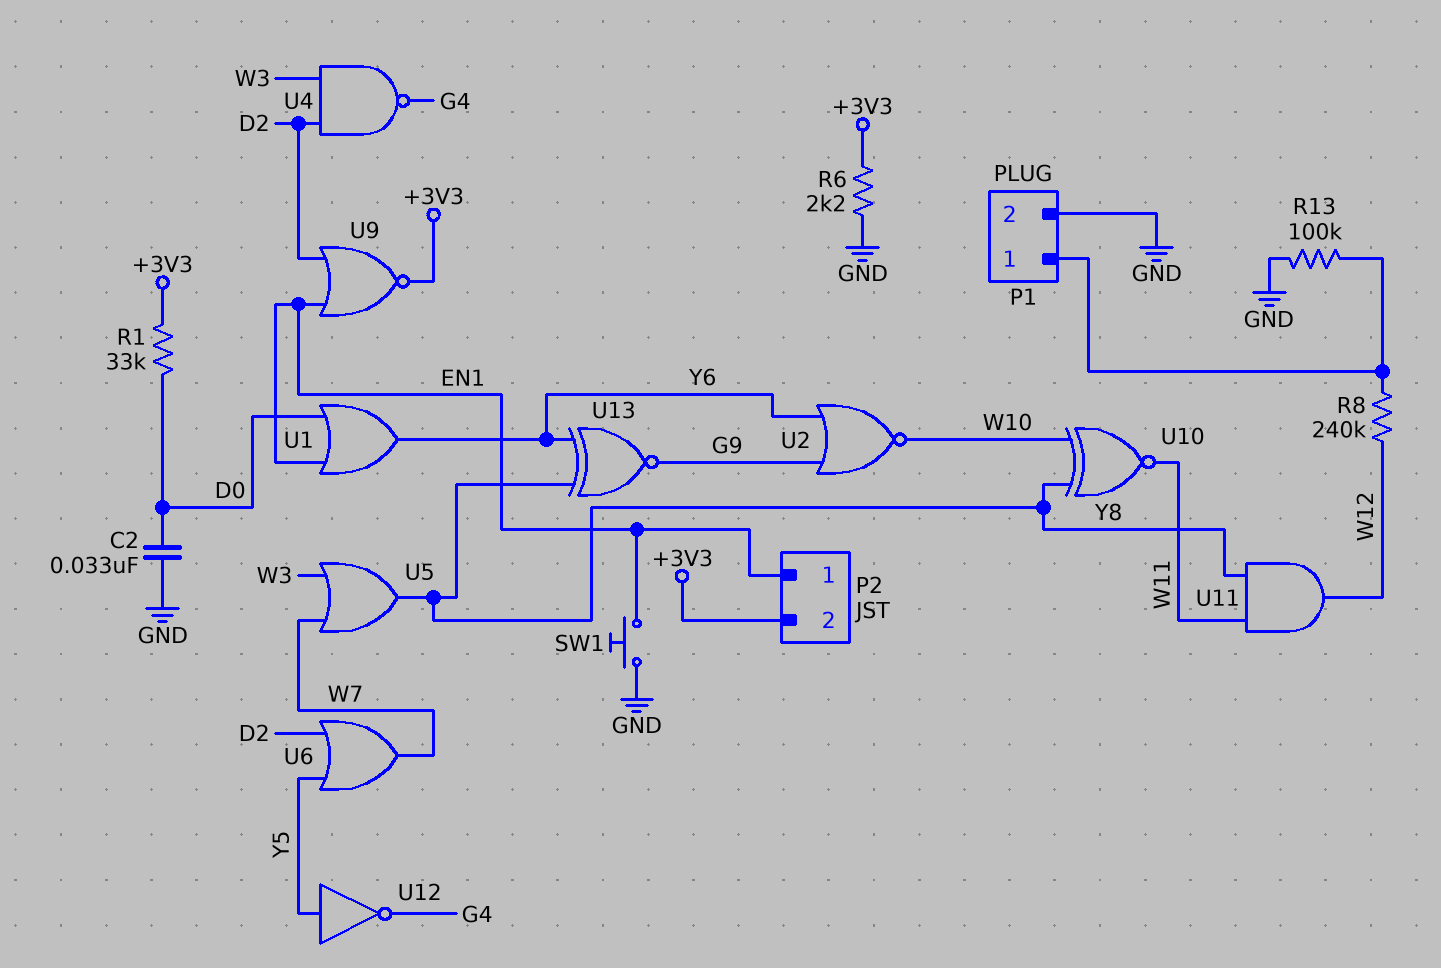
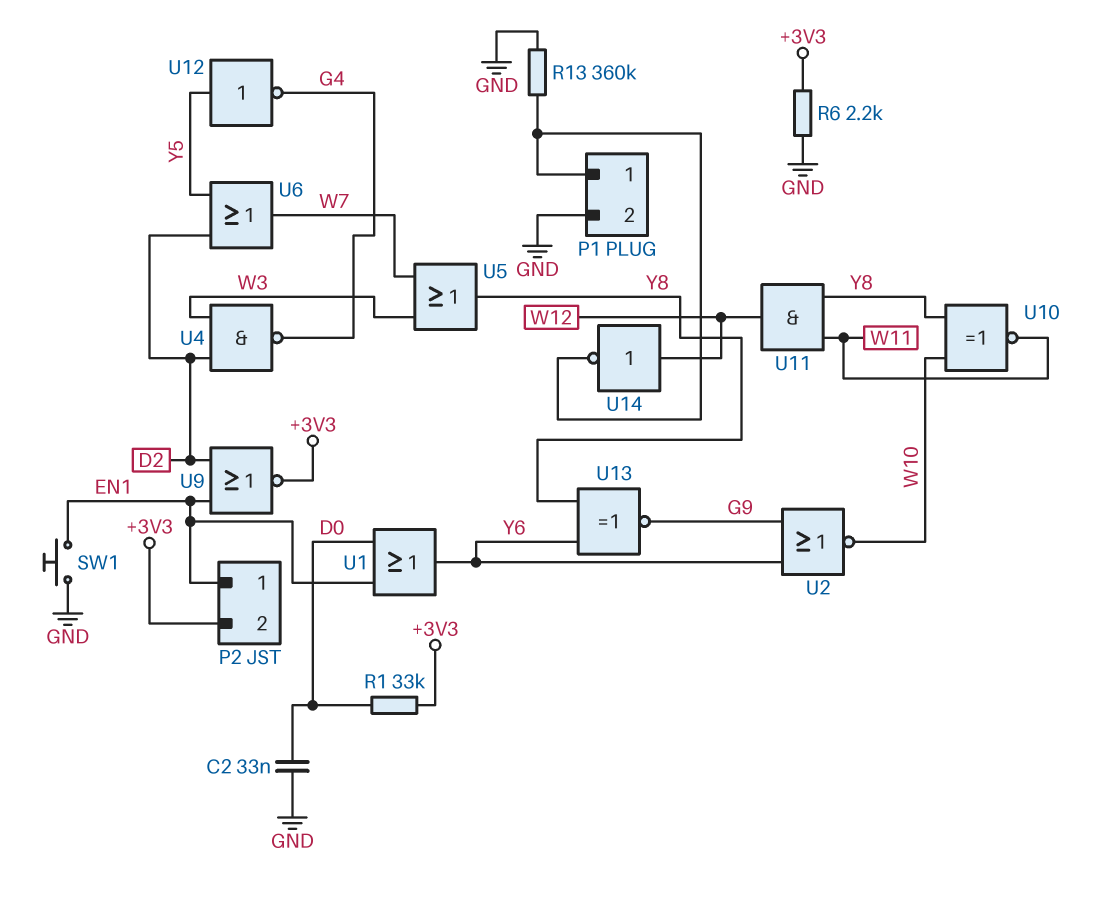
R8: 240k (P1/1, W12) -> none
R13: 100k (GND, P1/1) -> 360k (GND, P1/1)
U14: none -> NOT (in W12, out P1/1)

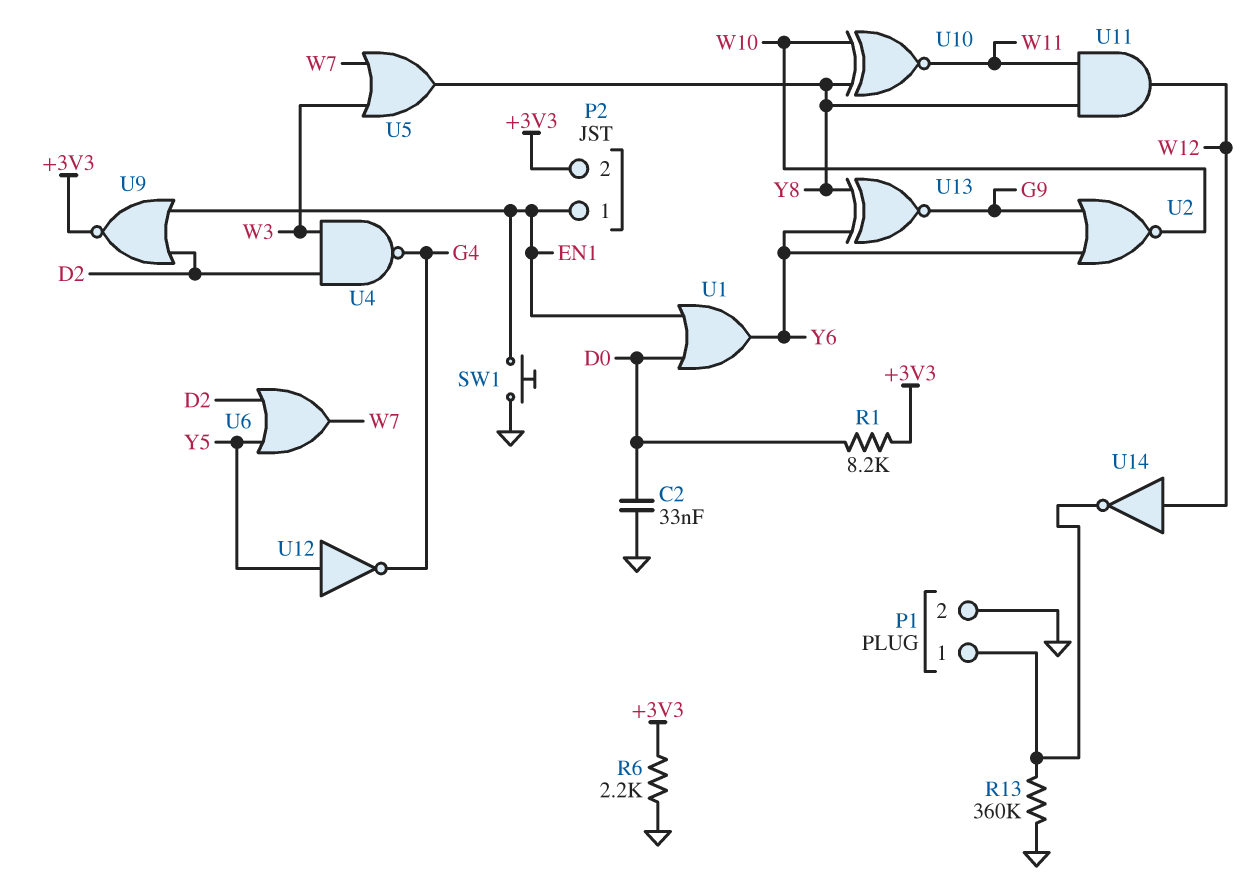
R1: 33k (+3V3, D0) -> 8.2k (+3V3, D0)

